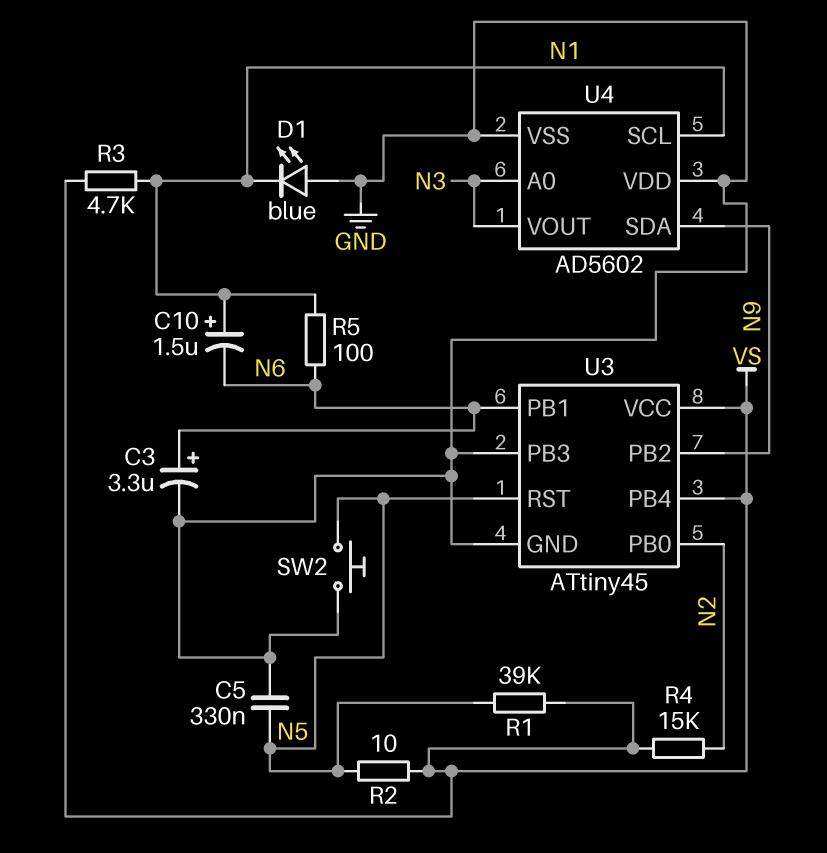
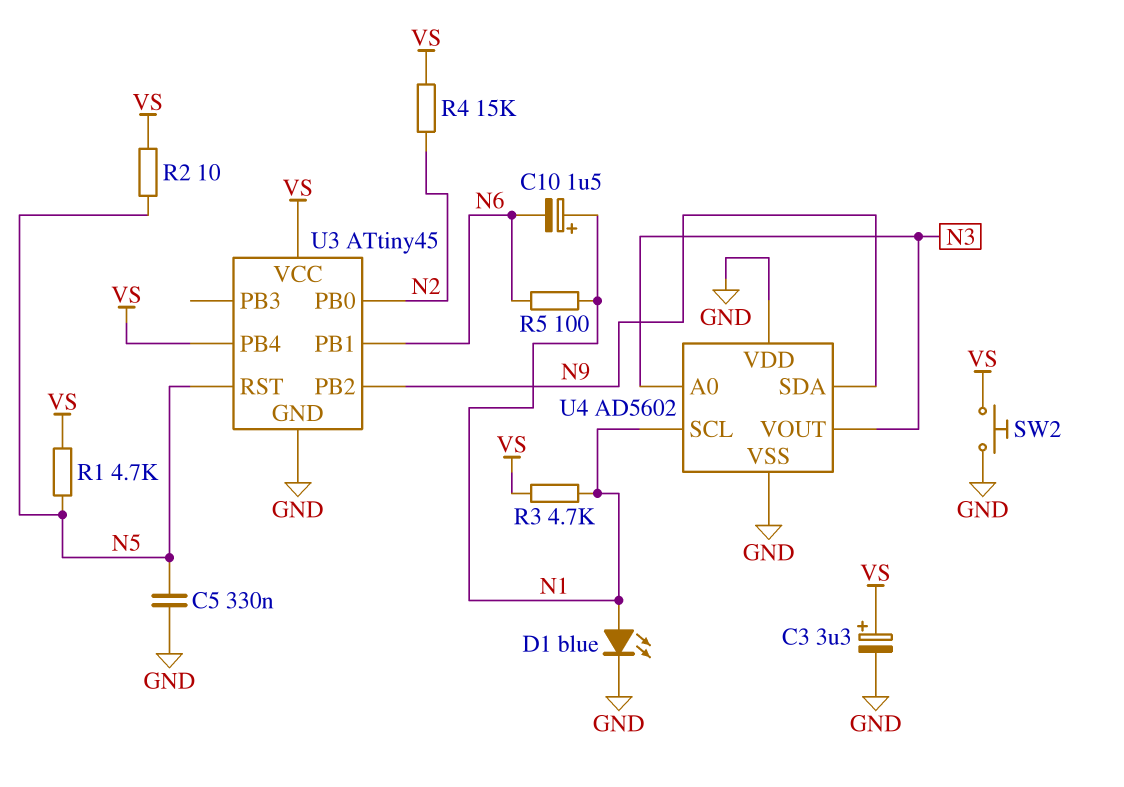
C3: 3.3uF (plus N6, minus GND) -> 3.3uF (plus VS, minus GND)
D1: LED blue (A GND, K N1) -> LED blue (A N1, K GND)
R1: 39k (N5, VS) -> 4.7k (N5, VS)
SW2: button (GND, N5) -> button (GND, VS)
U3 pin PB3: GND -> none

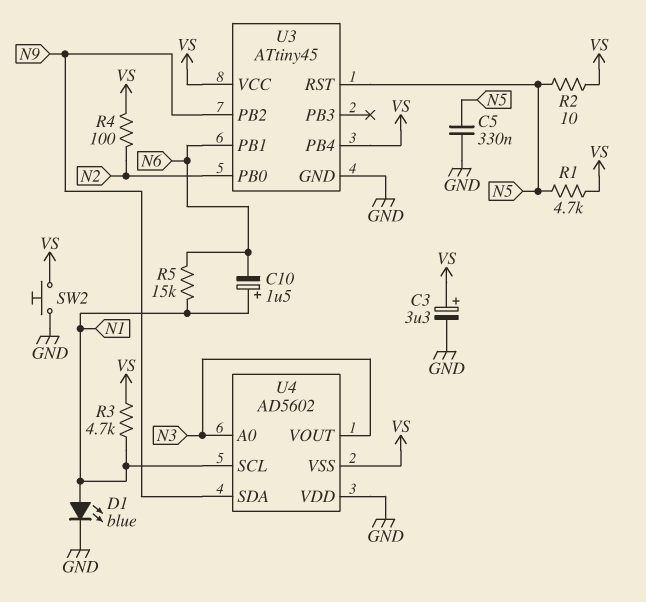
R4: 15k (N2, VS) -> 100 (N2, VS)
R5: 100 (N1, N6) -> 15k (N1, N6)
U4 pin VSS: GND -> VS

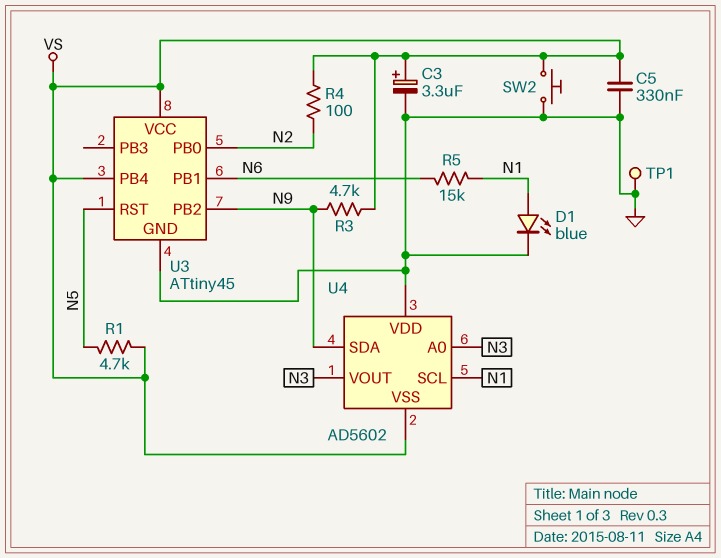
C5: 330nF (GND, N5) -> 330nF (GND, VS)
C10: 1.5uF (plus N1, minus N6) -> none
R2: 10 (N5, VS) -> none
R3: 4.7k (N1, VS) -> 4.7k (N9, VS)
TP1: none -> test point (GND)

